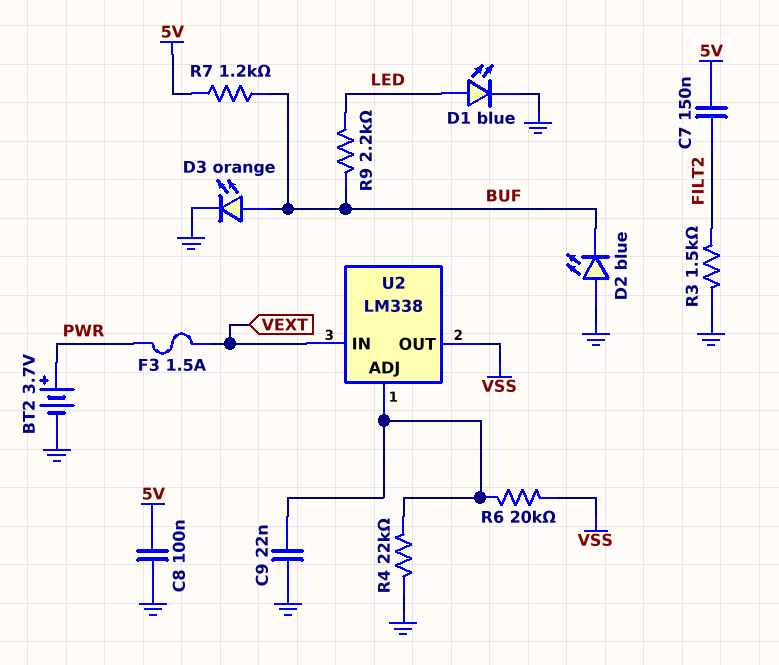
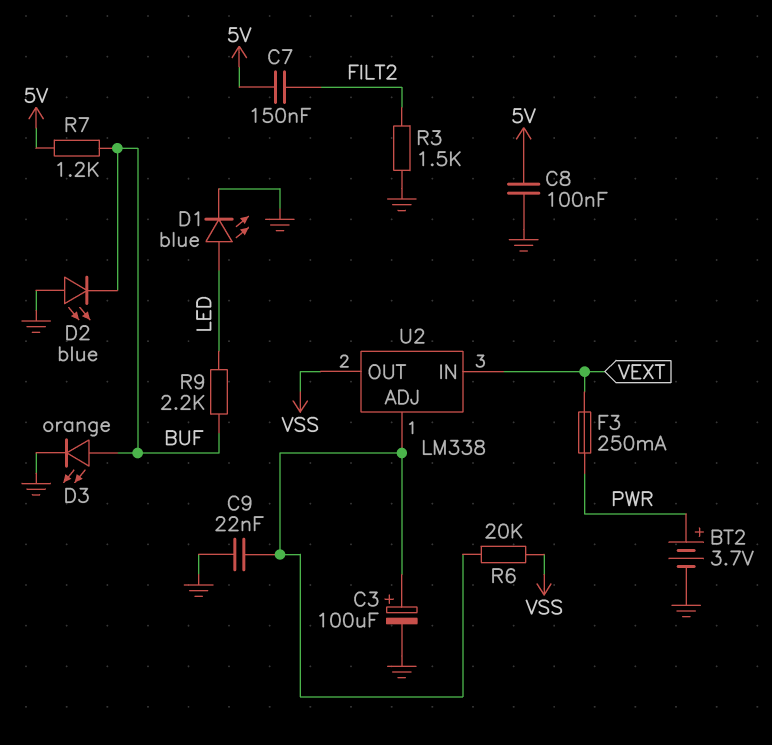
C3: none -> 100uF (plus U2/ADJ, minus GND)
F3: 1.5A (PWR, VEXT) -> 250mA (PWR, VEXT)
R4: 22k (GND, U2/ADJ) -> none

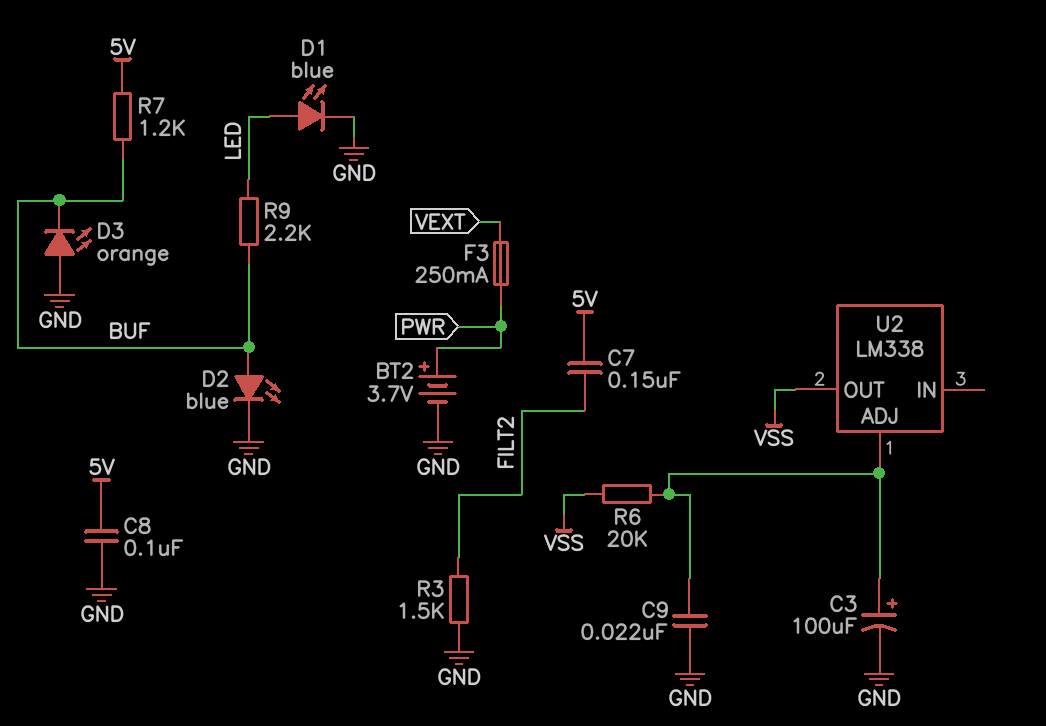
D2: LED blue (A GND, K BUF) -> LED blue (A BUF, K GND)
D3: LED orange (A BUF, K GND) -> LED orange (A GND, K BUF)
U2 pin IN: VEXT -> none

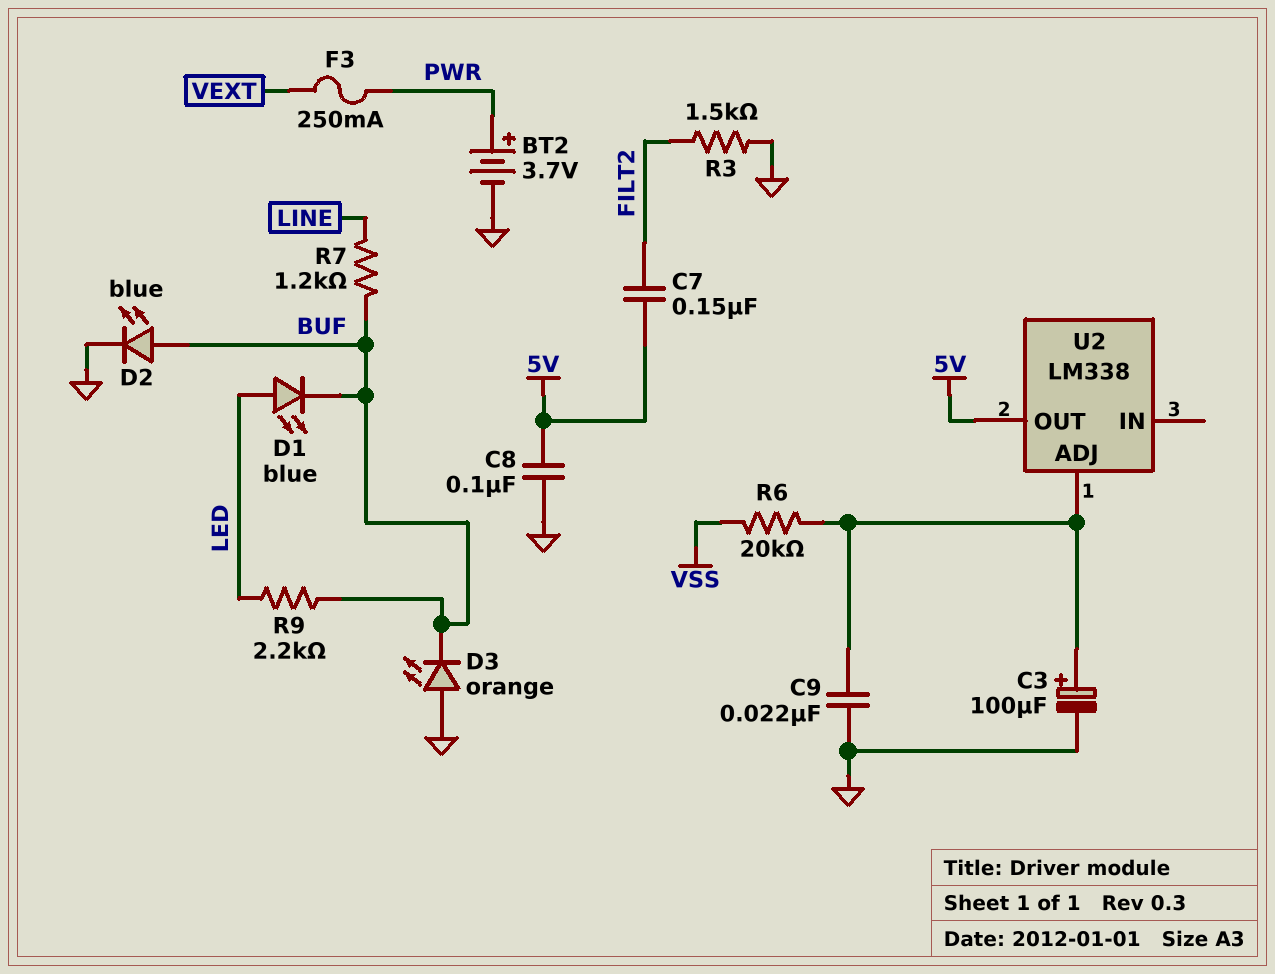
D1: LED blue (A LED, K GND) -> LED blue (A LED, K BUF)
R7: 1.2k (5V, BUF) -> 1.2k (BUF, LINE)
U2 pin OUT: VSS -> 5V

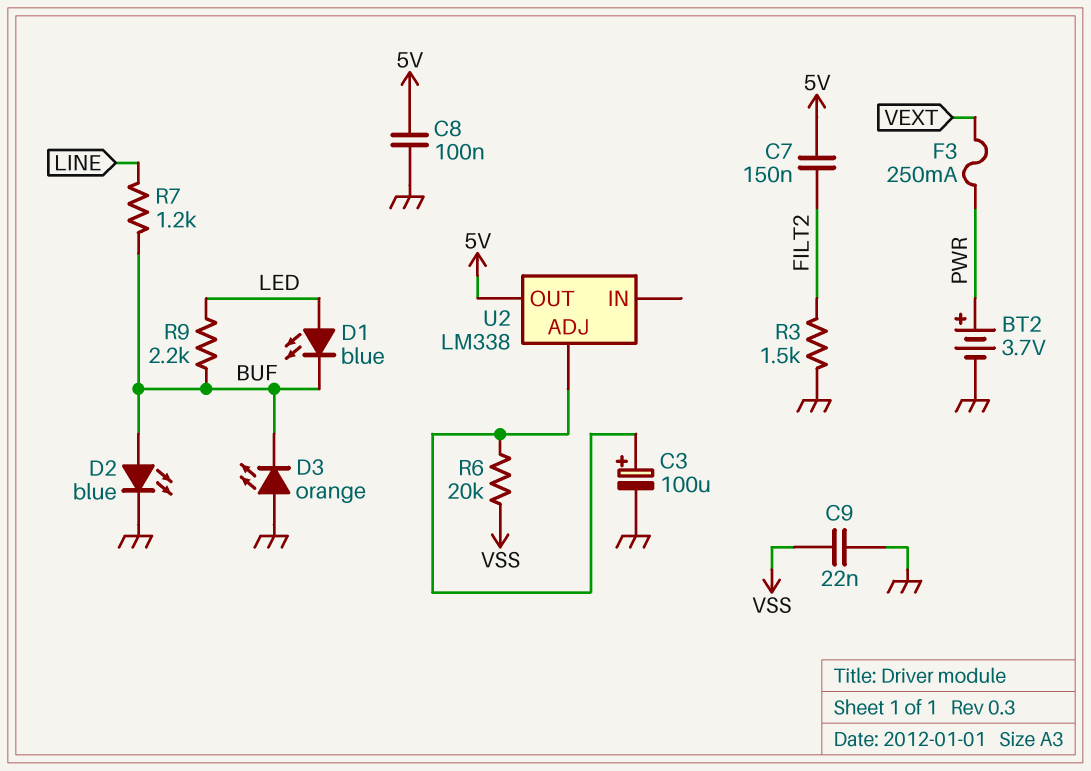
C9: 22nF (GND, U2/ADJ) -> 22nF (GND, VSS)

